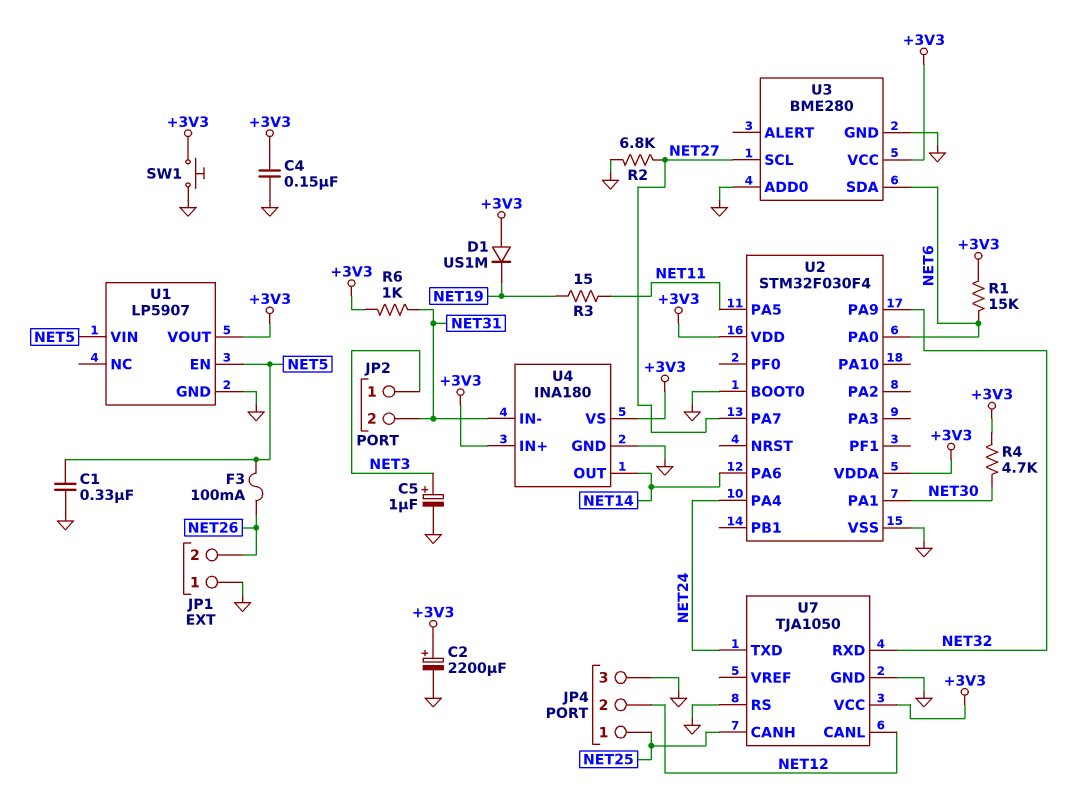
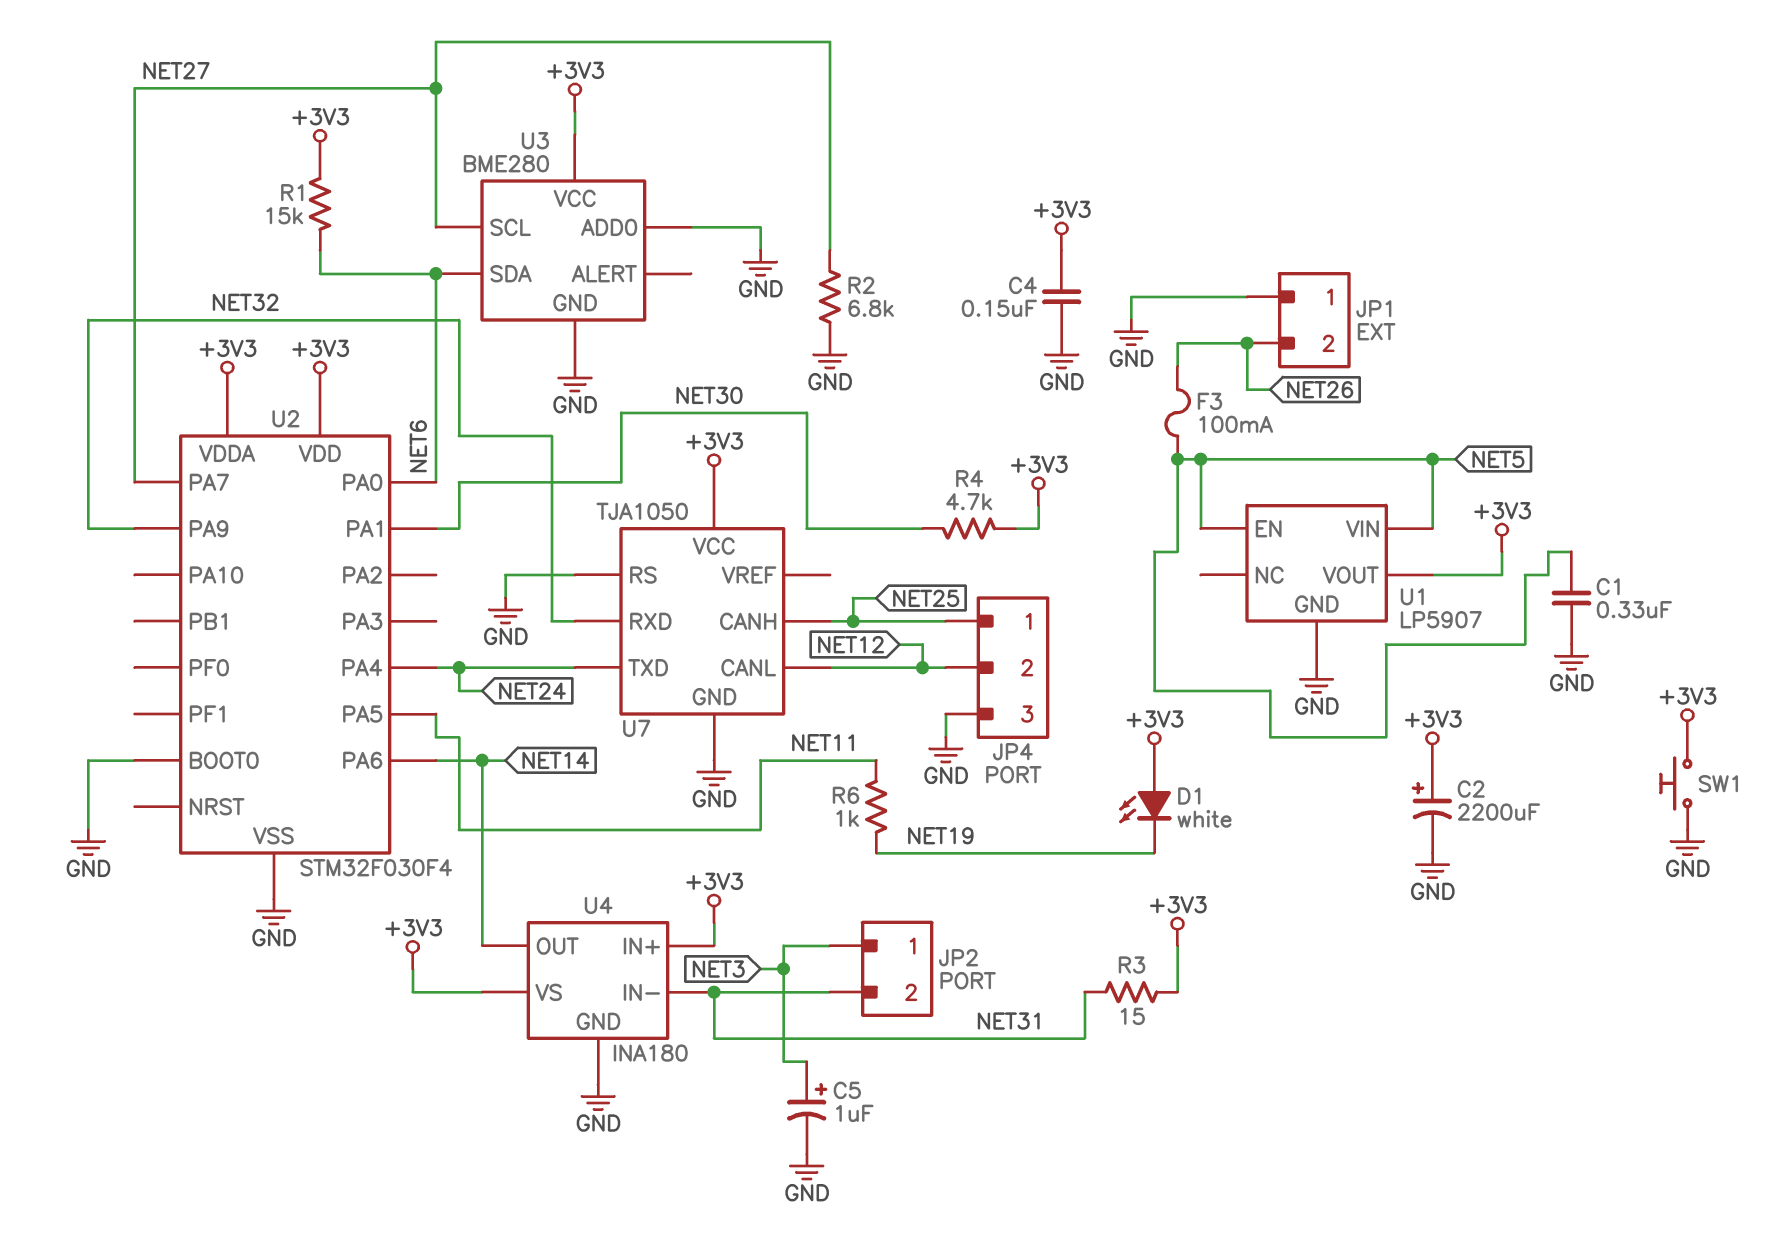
D1: diode US1M (A +3V3, K NET19) -> LED white (A +3V3, K NET19)
R3: 15 (NET11, NET19) -> 15 (+3V3, NET31)
R6: 1k (+3V3, NET31) -> 1k (NET11, NET19)

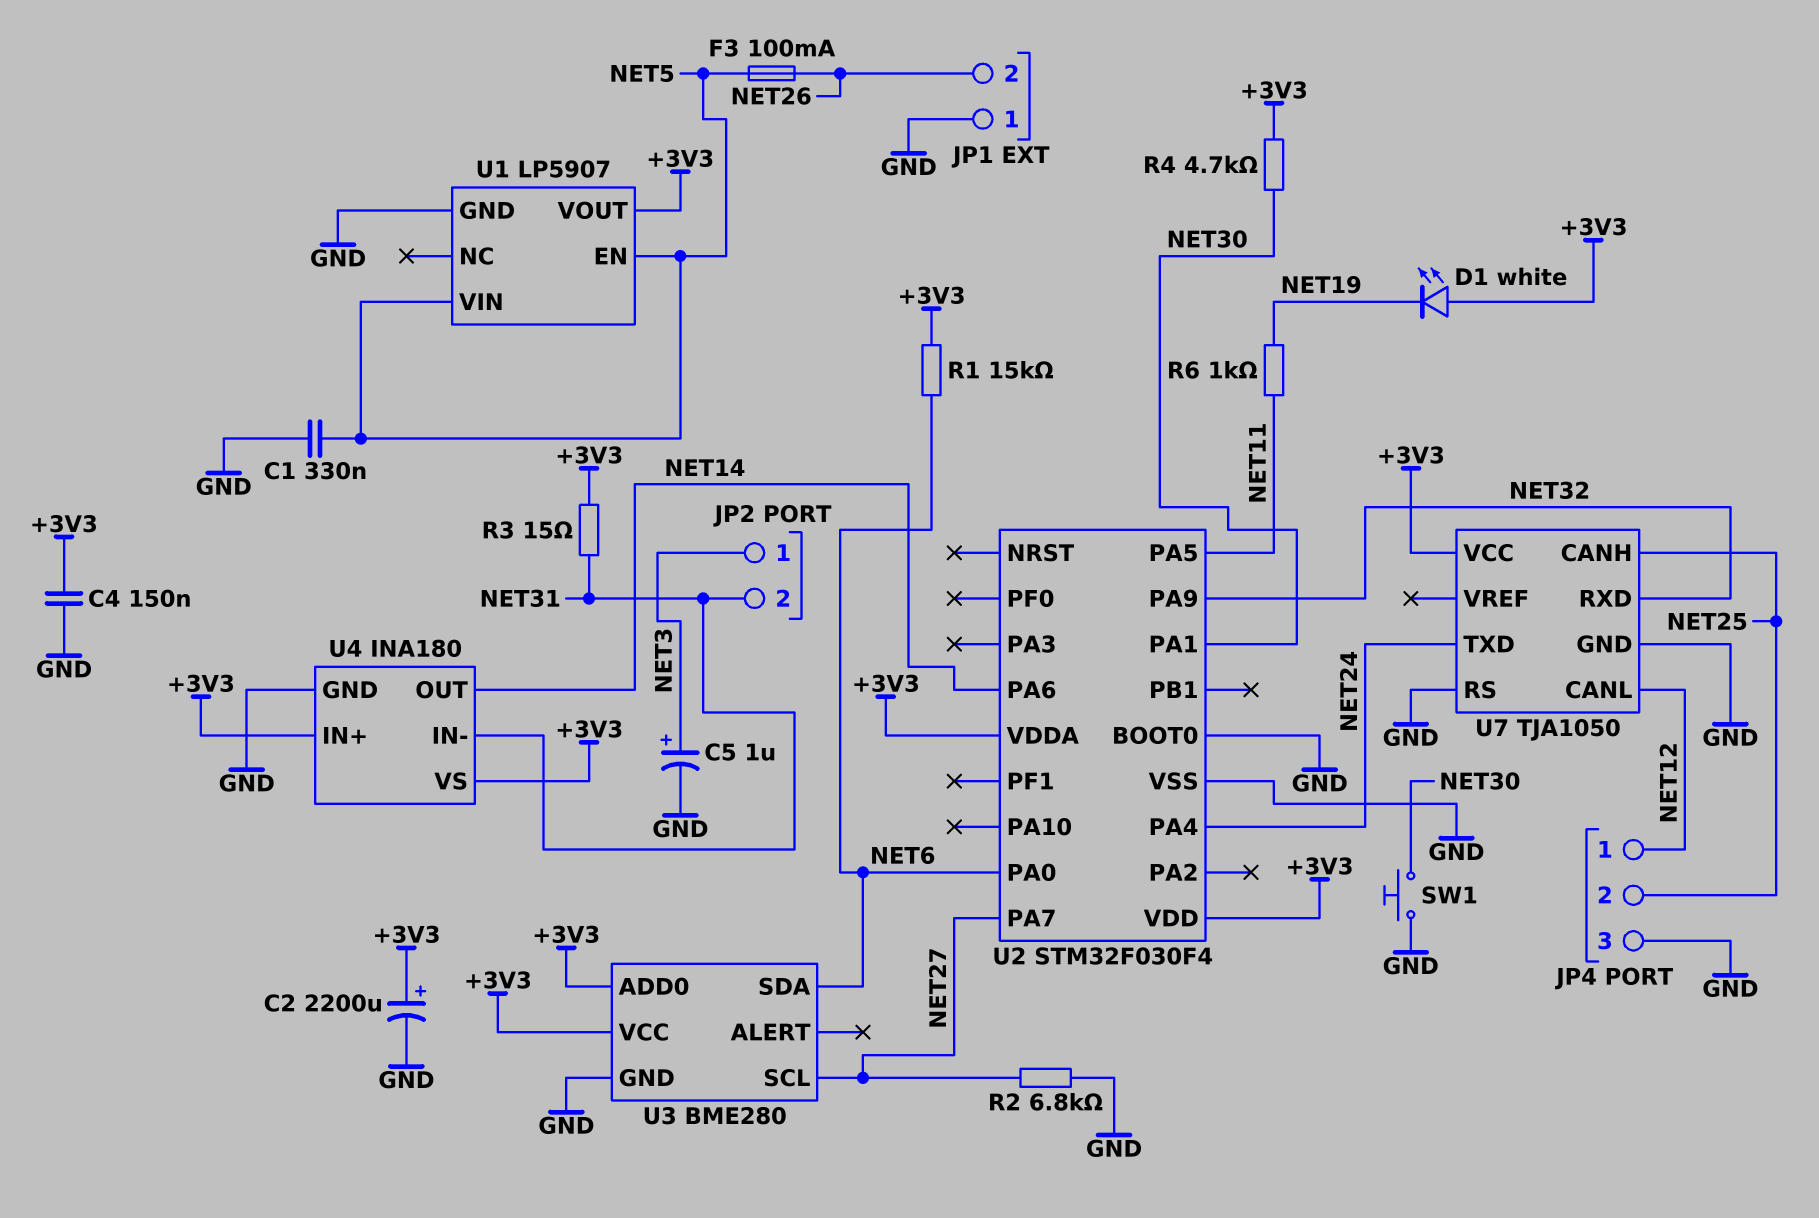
JP4 pin 1: NET25 -> NET12
JP4 pin 2: NET12 -> NET25
SW1: button (+3V3, GND) -> button (GND, NET30)
U3 pin ADD0: GND -> +3V3

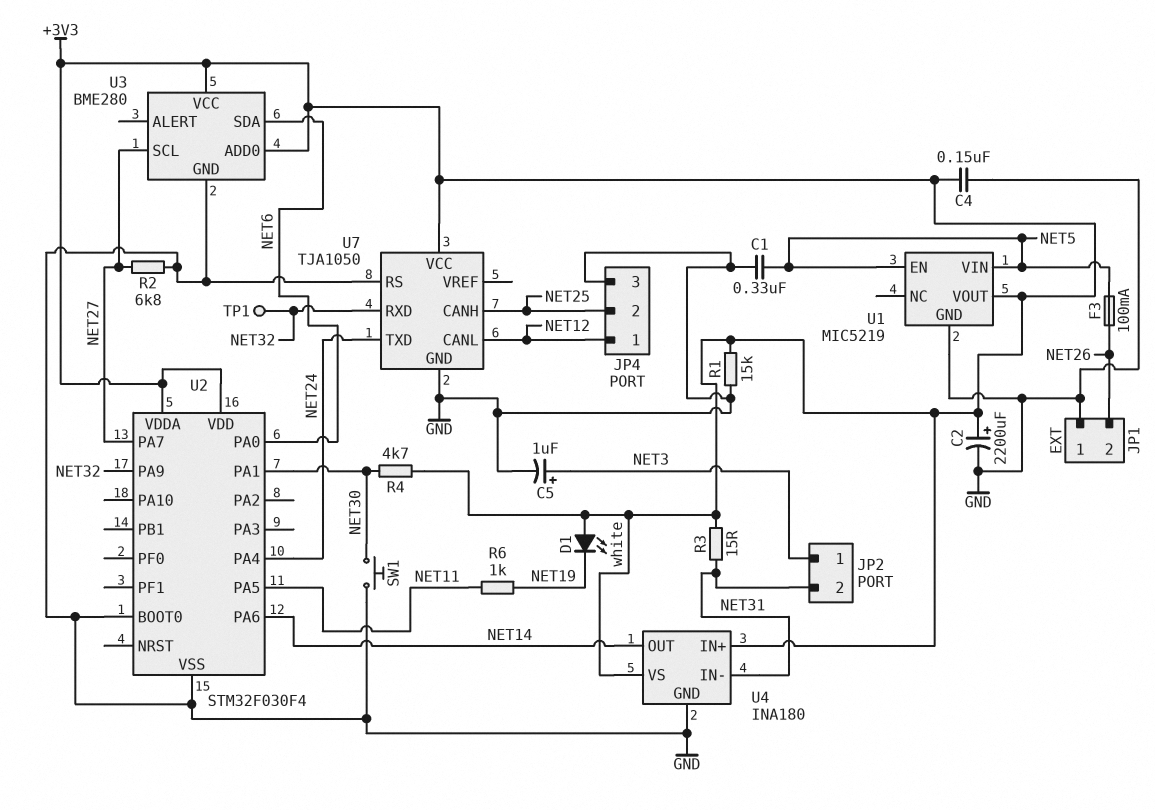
R1: 15k (+3V3, NET6) -> 15k (+3V3, GND)
TP1: none -> test point (NET32)
U1: LP5907 -> MIC5219

